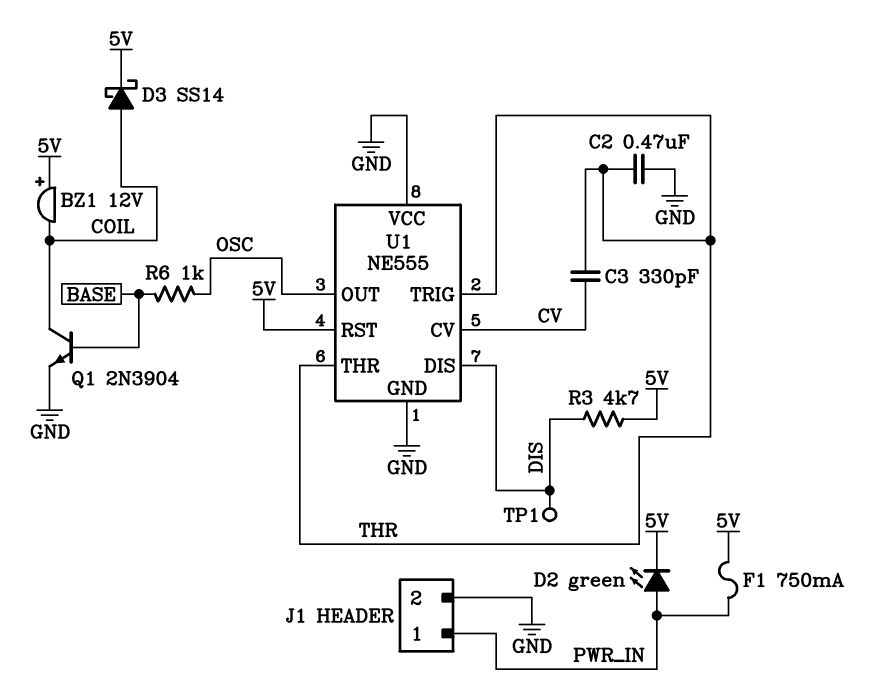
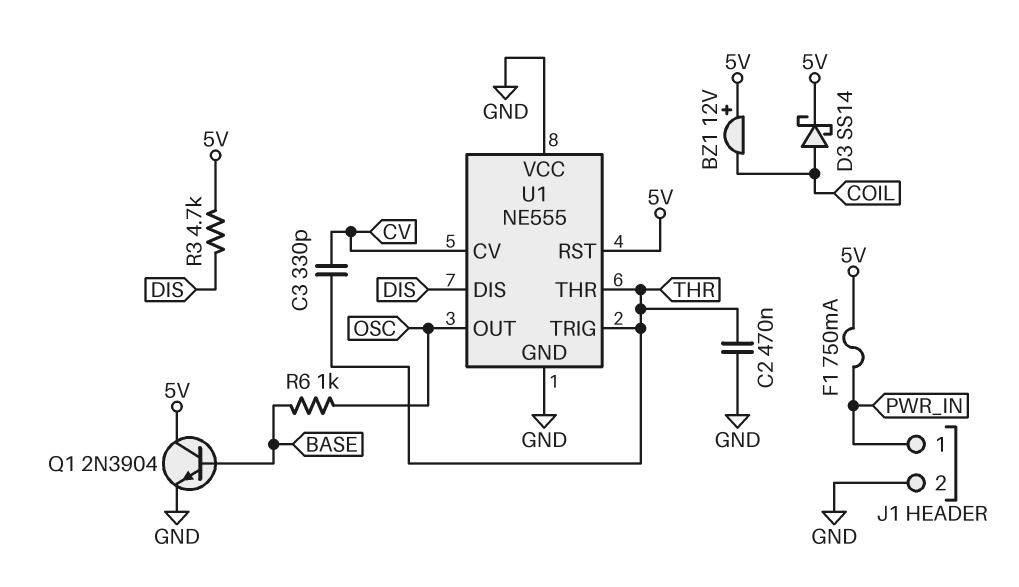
D2: LED green (A PWR_IN, K 5V) -> none
Q1: NPN 2N3904 (B BASE, C COIL, E GND) -> NPN 2N3904 (B BASE, C 5V, E GND)
TP1: test point (DIS) -> none

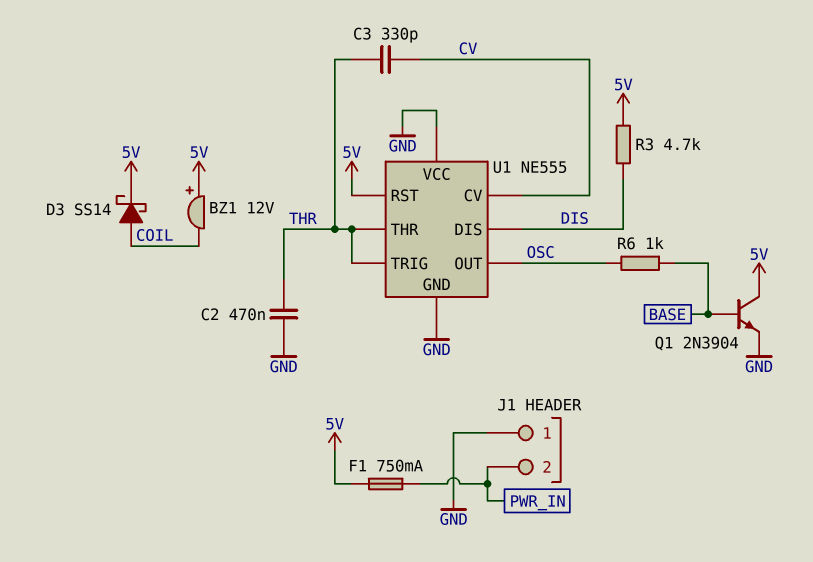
J1 pin 1: PWR_IN -> GND
J1 pin 2: GND -> PWR_IN

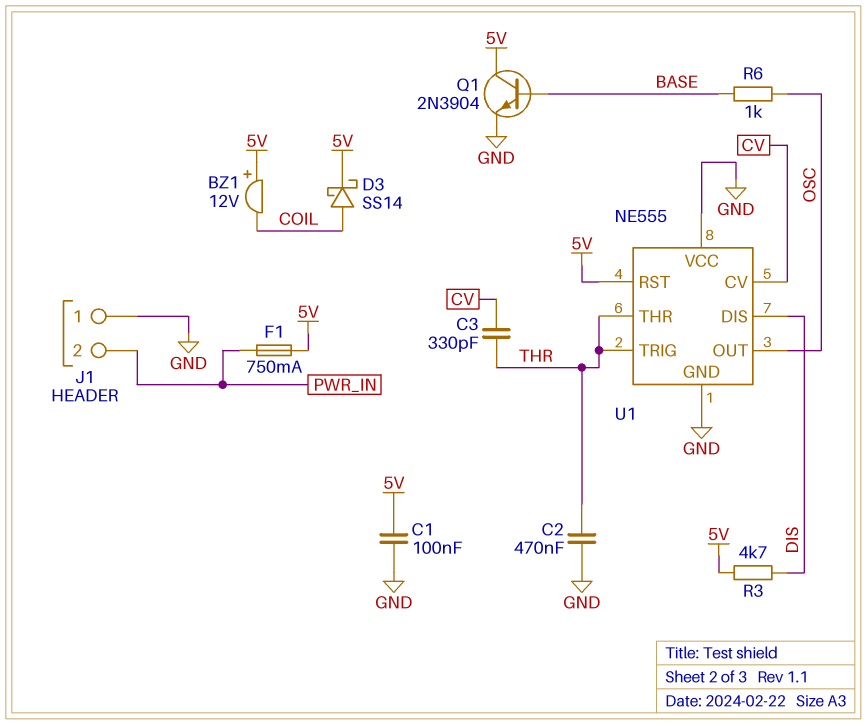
C1: none -> 100nF (5V, GND)

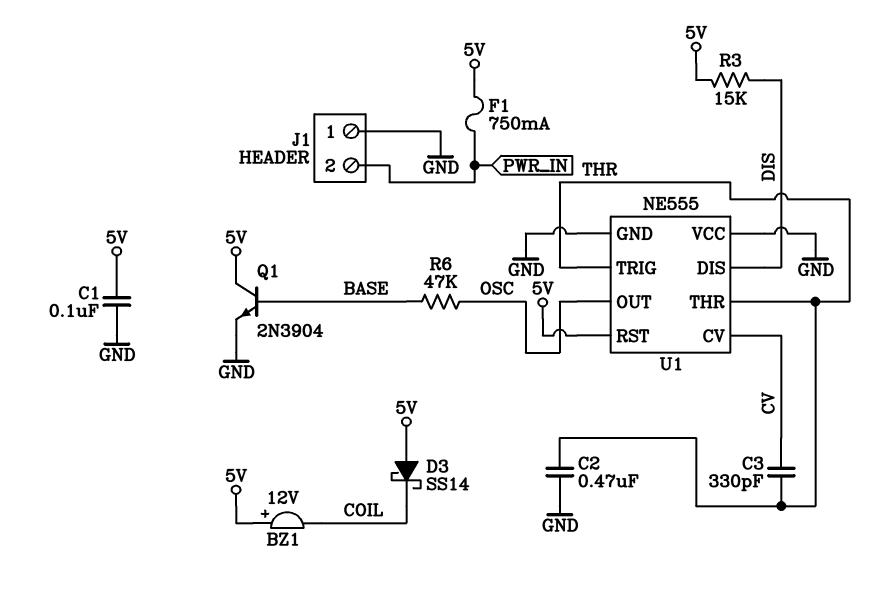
D3: schottky SS14 (A COIL, K 5V) -> schottky SS14 (A 5V, K COIL)
R3: 4.7k (5V, DIS) -> 15k (5V, DIS)
R6: 1k (BASE, OSC) -> 47k (BASE, OSC)

